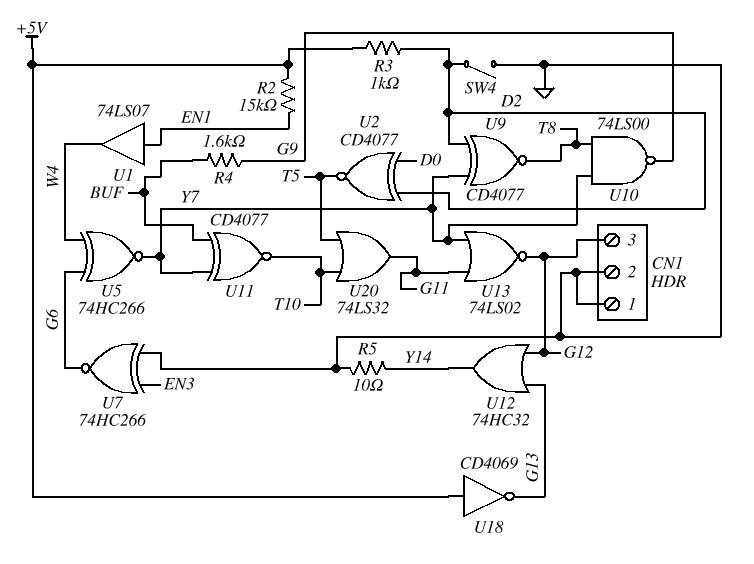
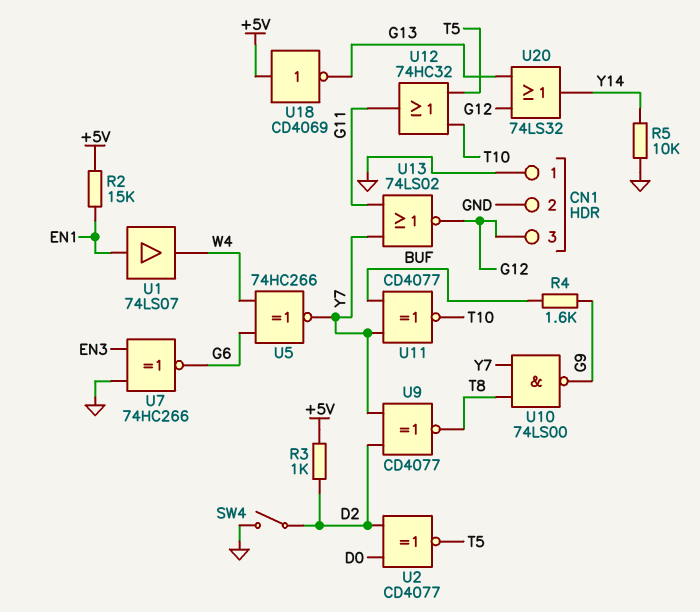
R5: 10 (GND, Y14) -> 10k (GND, Y14)
U12: OR 74HC32 (in G12, in G13, out Y14) -> OR 74HC32 (in T5, in T10, out G11)
U20: OR 74LS32 (in T5, in T10, out G11) -> OR 74LS32 (in G12, in G13, out Y14)

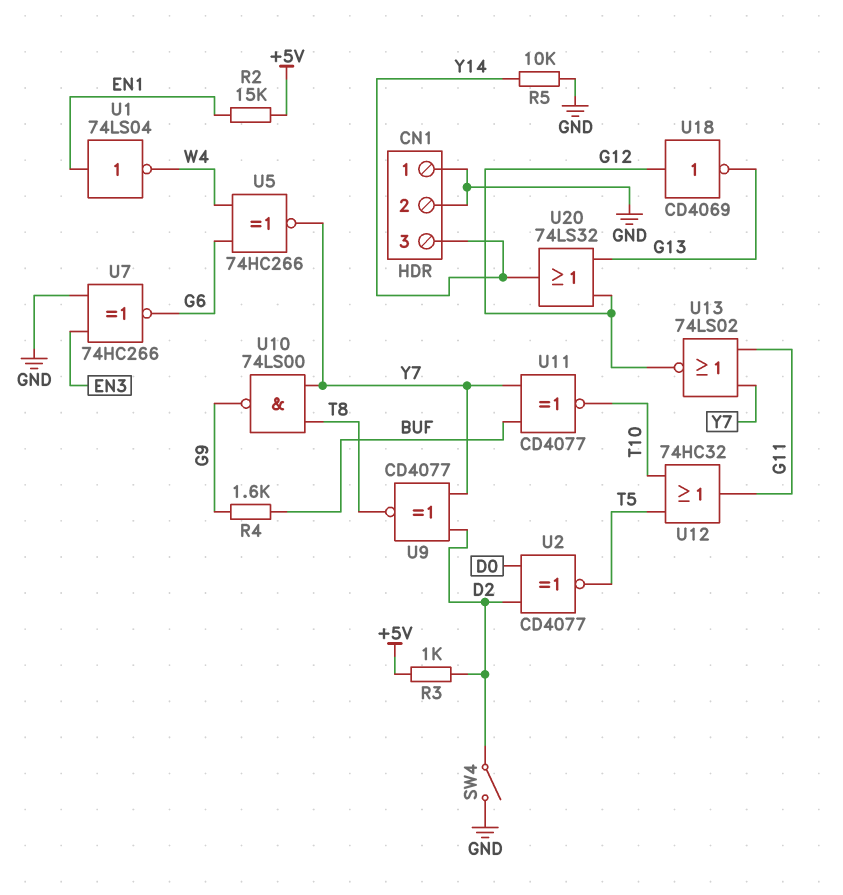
CN1 pin 3: G12 -> Y14
U1: buffer 74LS07 (in EN1, out W4) -> NOT 74LS04 (in EN1, out W4)
U18: NOT CD4069 (in +5V, out G13) -> NOT CD4069 (in G12, out G13)

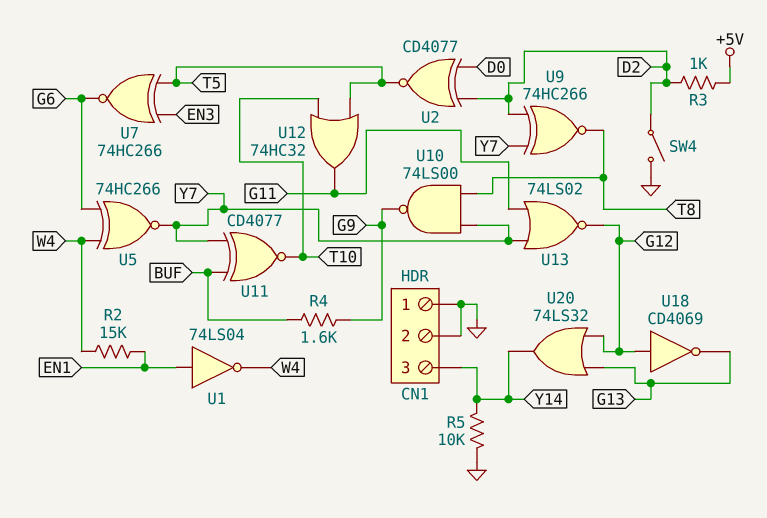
R2: 15k (+5V, EN1) -> 15k (EN1, W4)
U7: XNOR 74HC266 (in EN3, in GND, out G6) -> XNOR 74HC266 (in EN3, in T5, out G6)
U9: XNOR CD4077 (in D2, in Y7, out T8) -> XNOR 74HC266 (in D2, in Y7, out T8)

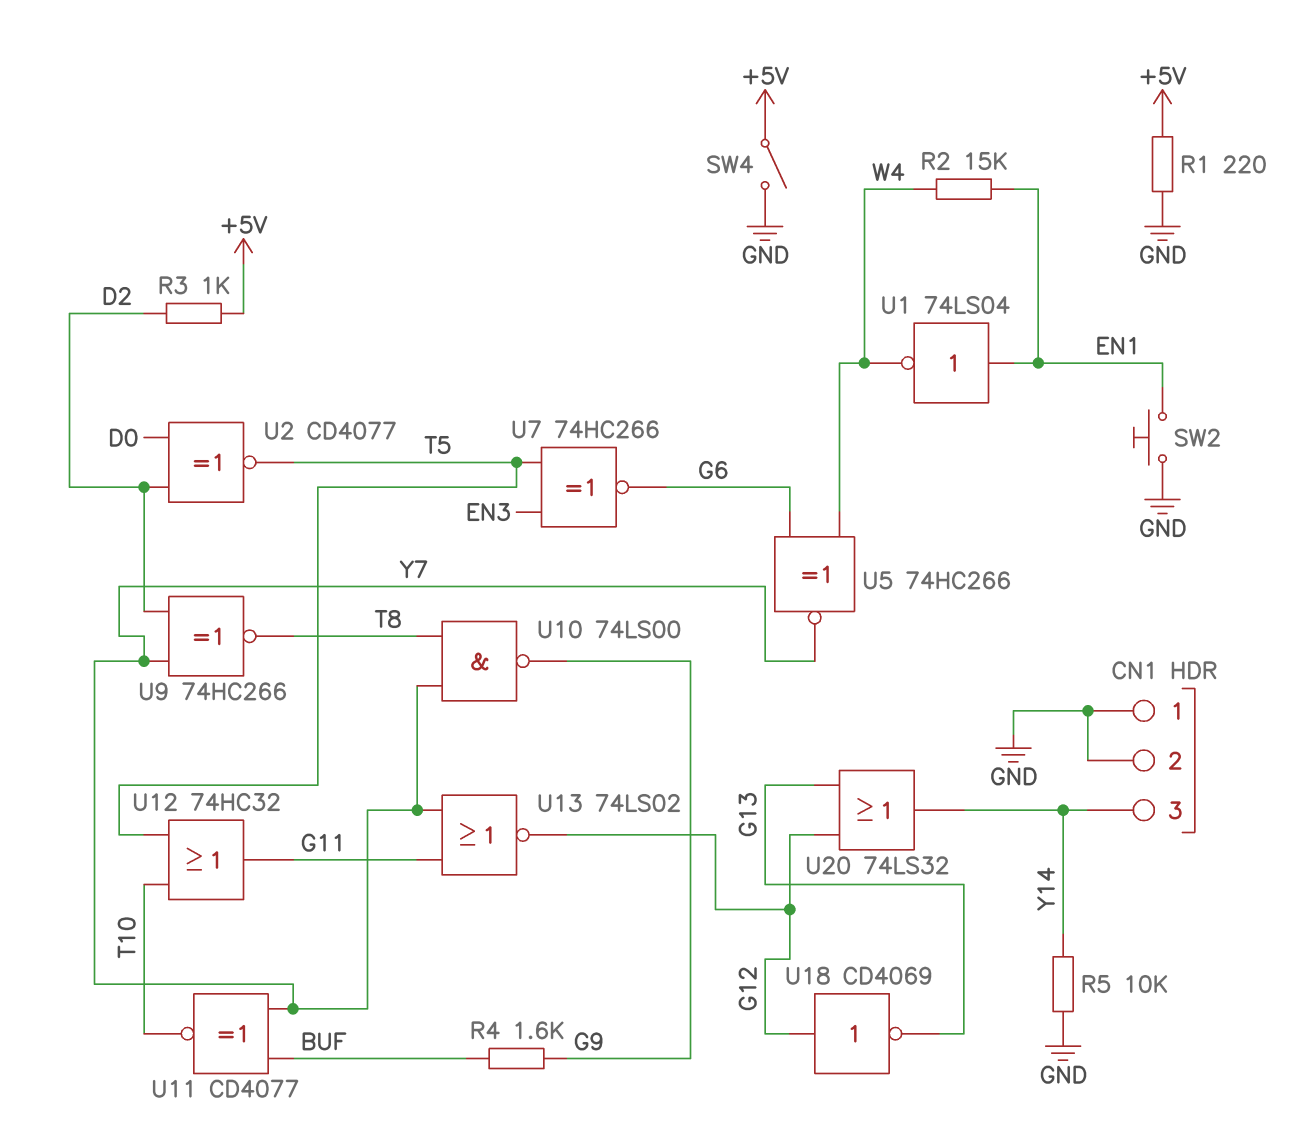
R1: none -> 220 (+5V, GND)
SW2: none -> button (EN1, GND)
SW4: switch (D2, GND) -> switch (+5V, GND)

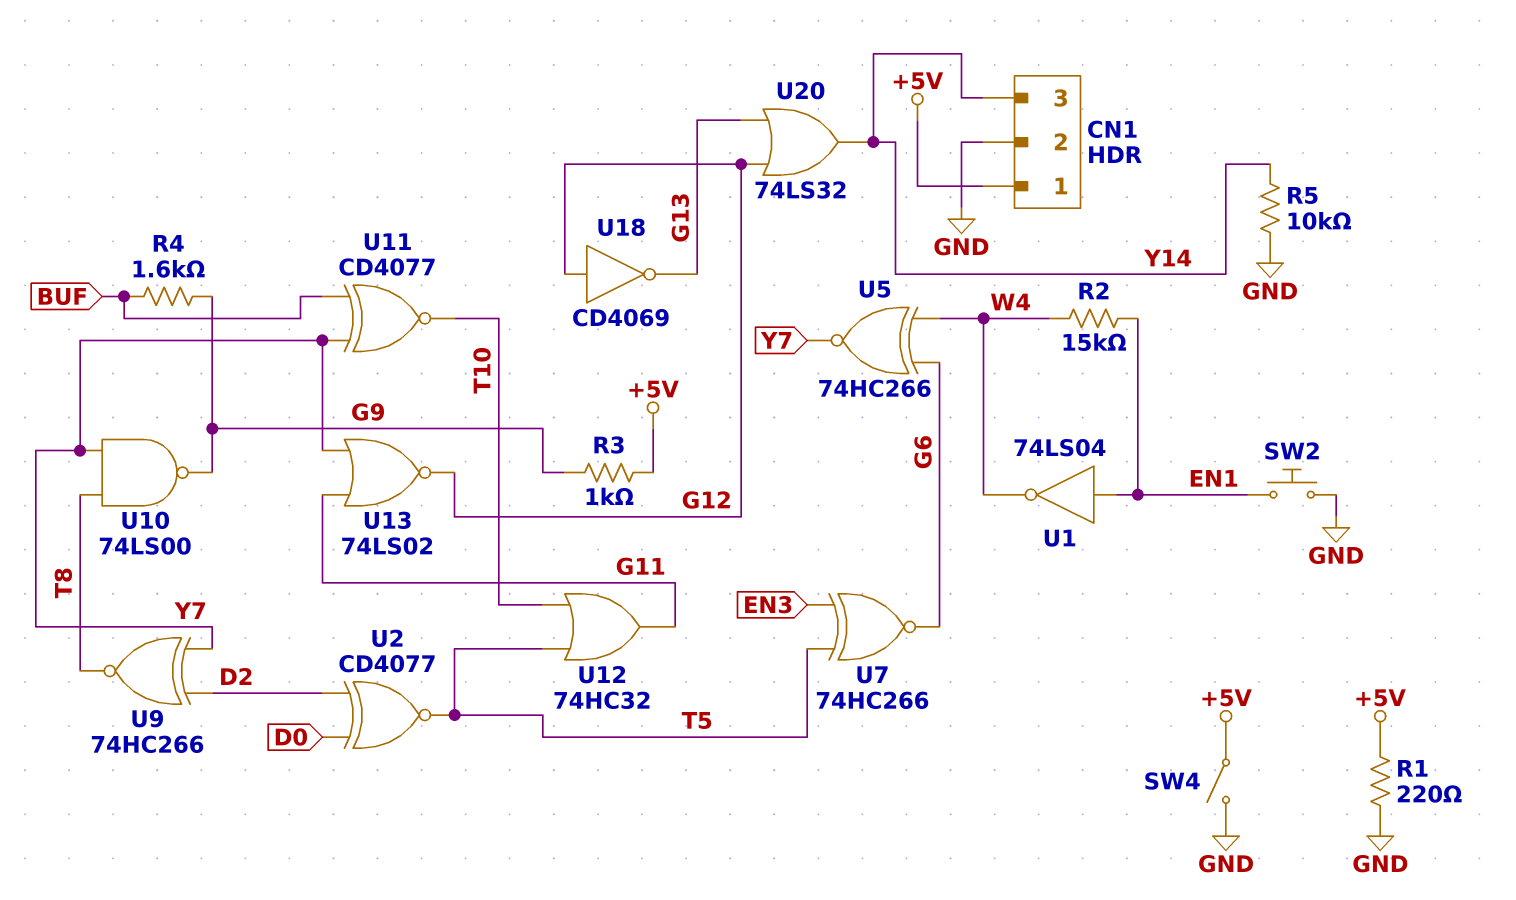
CN1 pin 1: GND -> +5V
R3: 1k (+5V, D2) -> 1k (+5V, G9)

